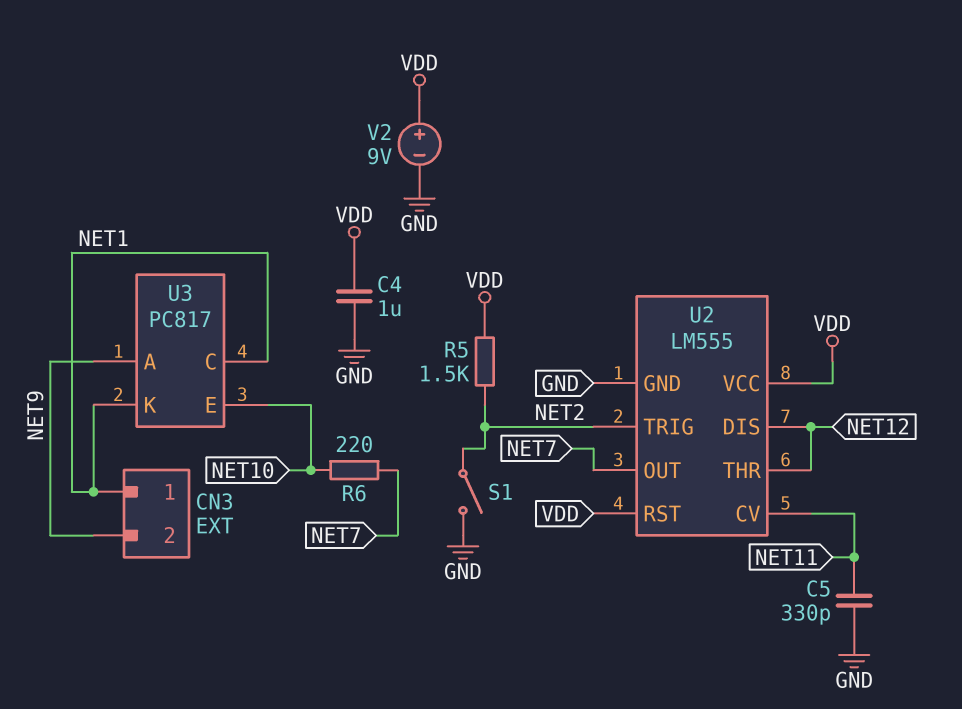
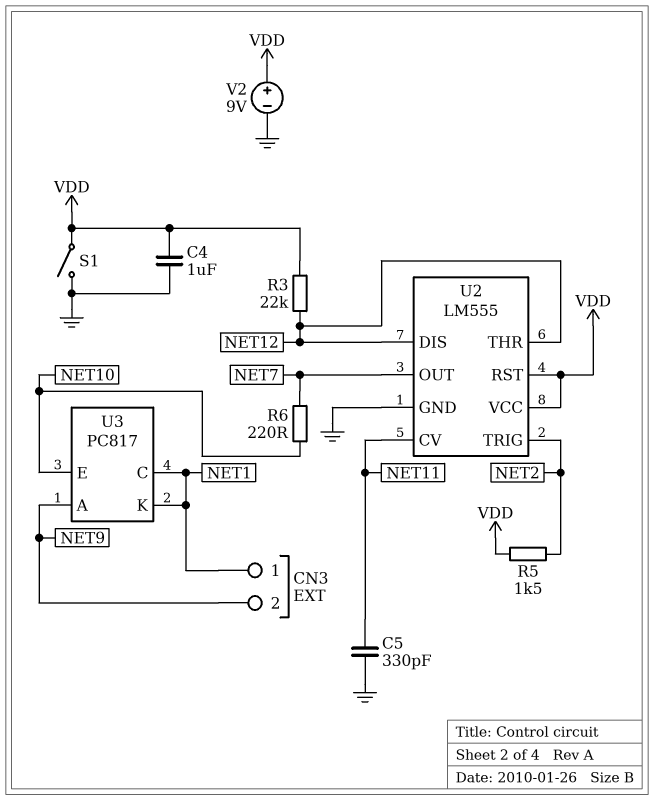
R3: none -> 22k (NET12, VDD)
S1: switch (GND, NET2) -> switch (GND, VDD)

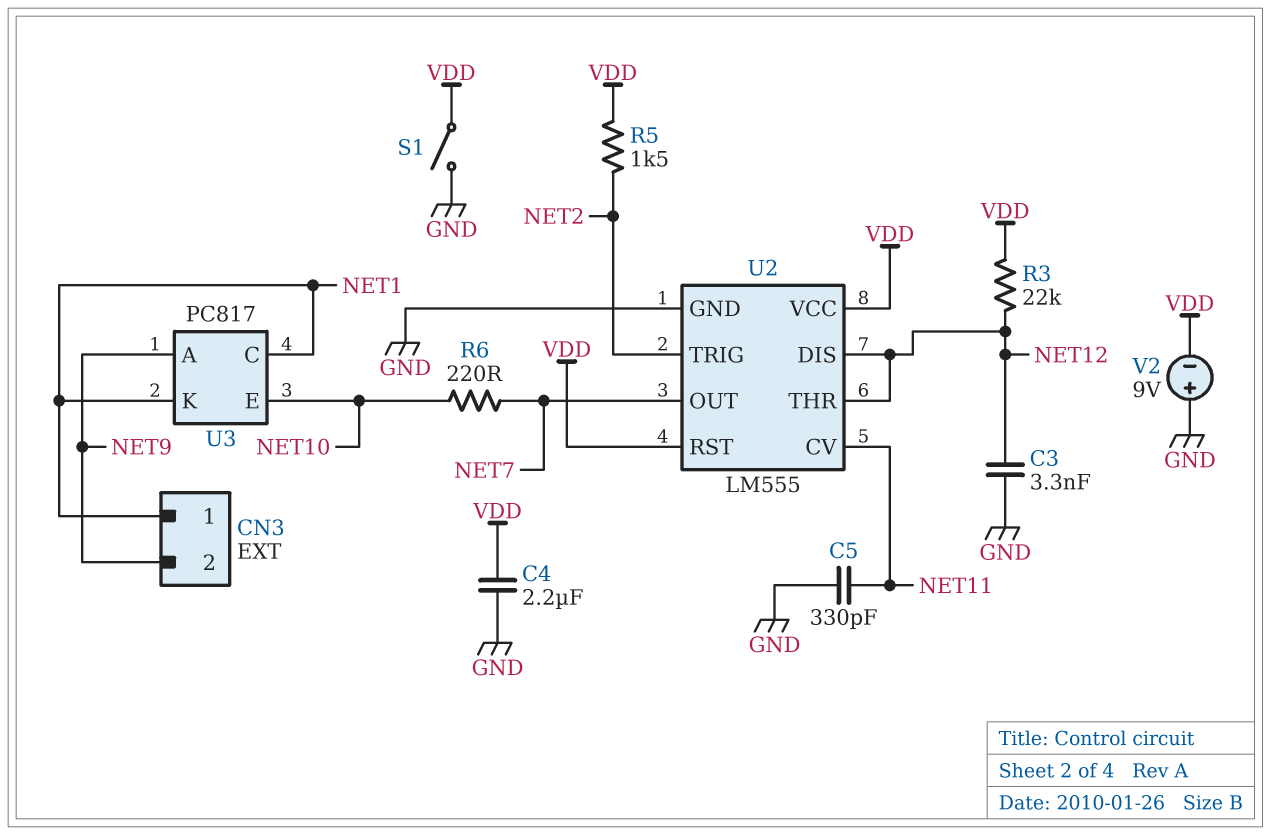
C3: none -> 3.3nF (GND, NET12)
C4: 1uF (GND, VDD) -> 2.2uF (GND, VDD)
V2: 9V (plus VDD, minus GND) -> 9V (plus GND, minus VDD)

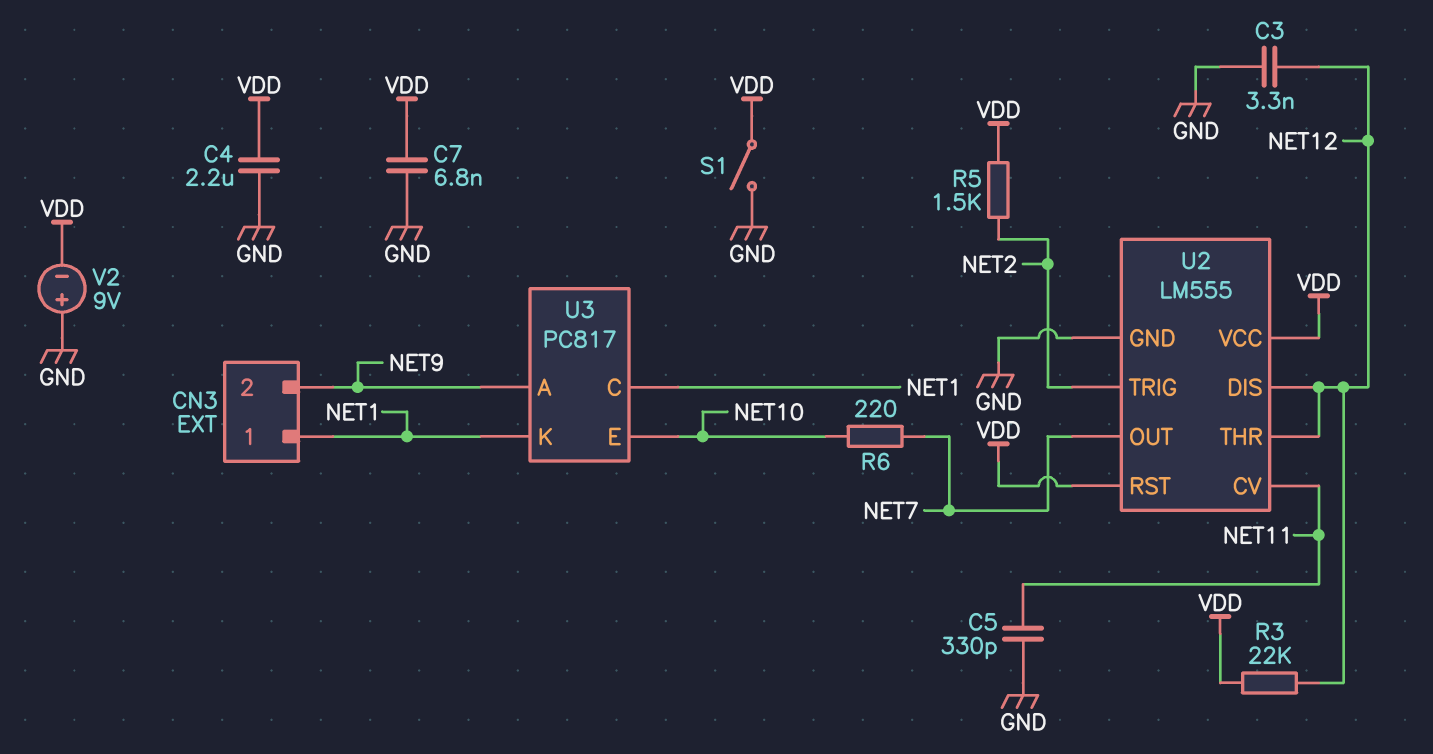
C7: none -> 6.8nF (GND, VDD)

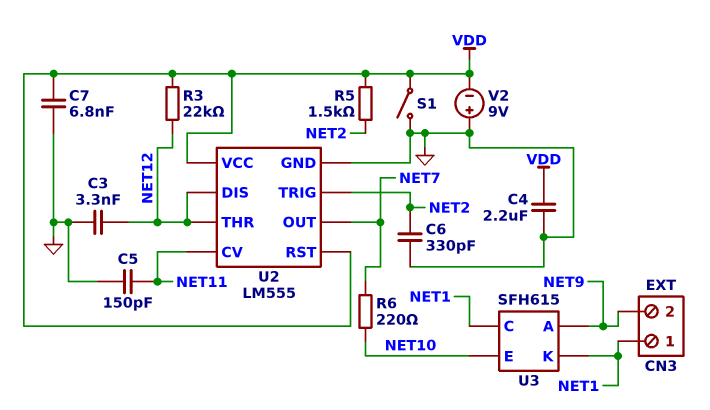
C5: 330pF (GND, NET11) -> 150pF (GND, NET11)
C6: none -> 330pF (GND, NET2)
U3: PC817 -> SFH615

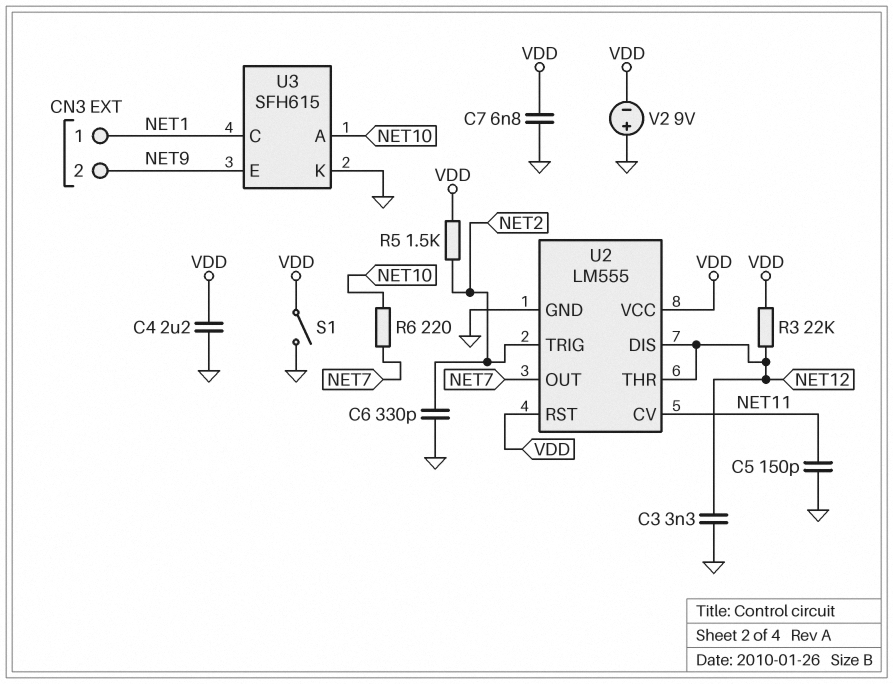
U3 pin A: NET9 -> NET10
U3 pin E: NET10 -> NET9
U3 pin K: NET1 -> GND

